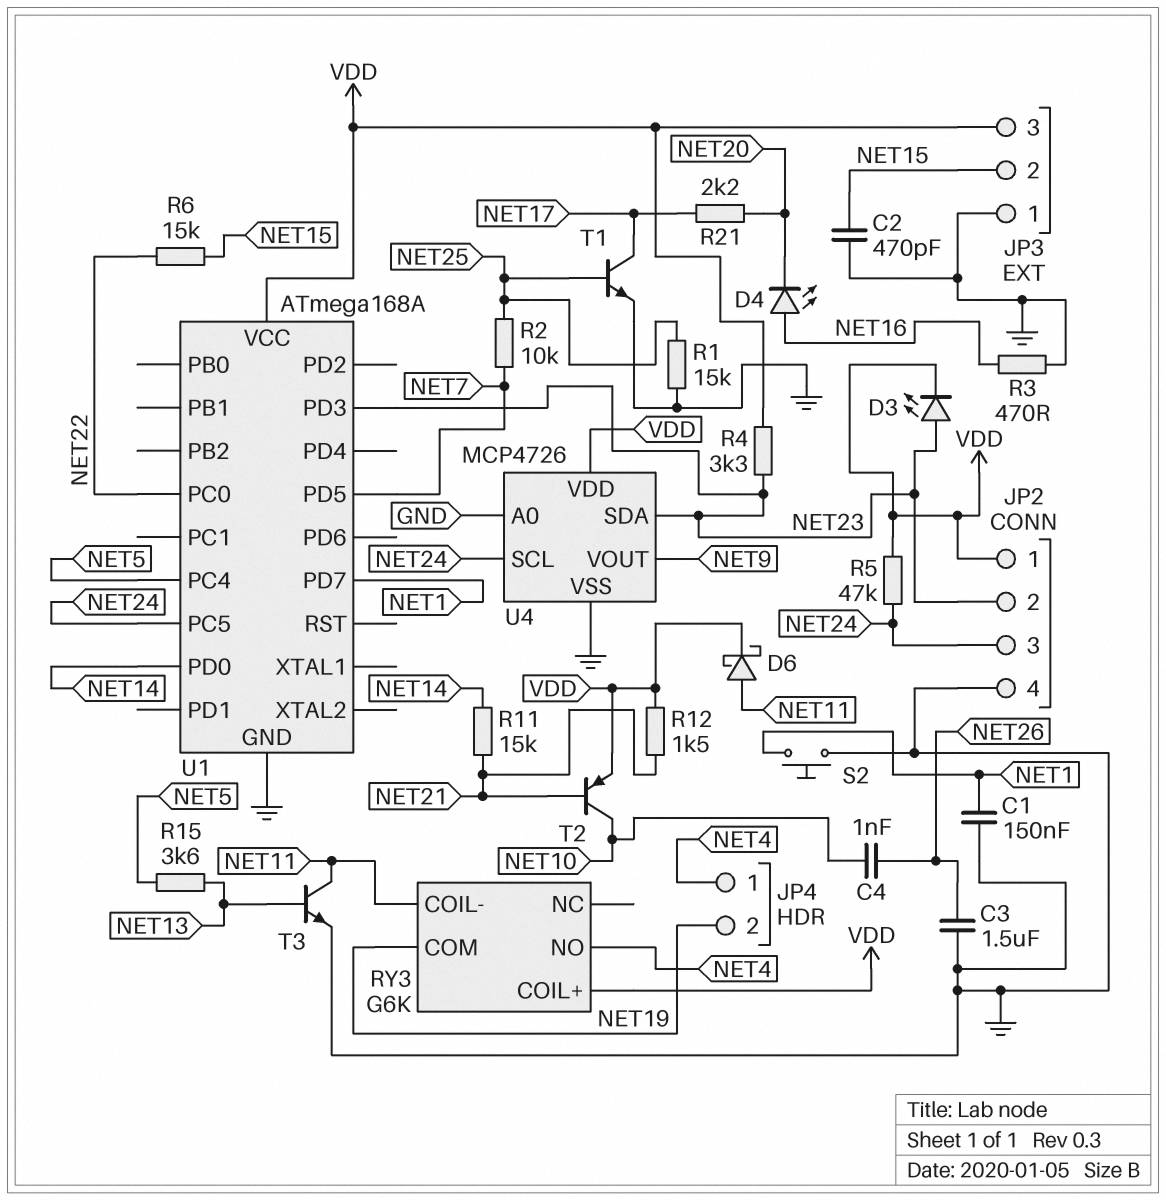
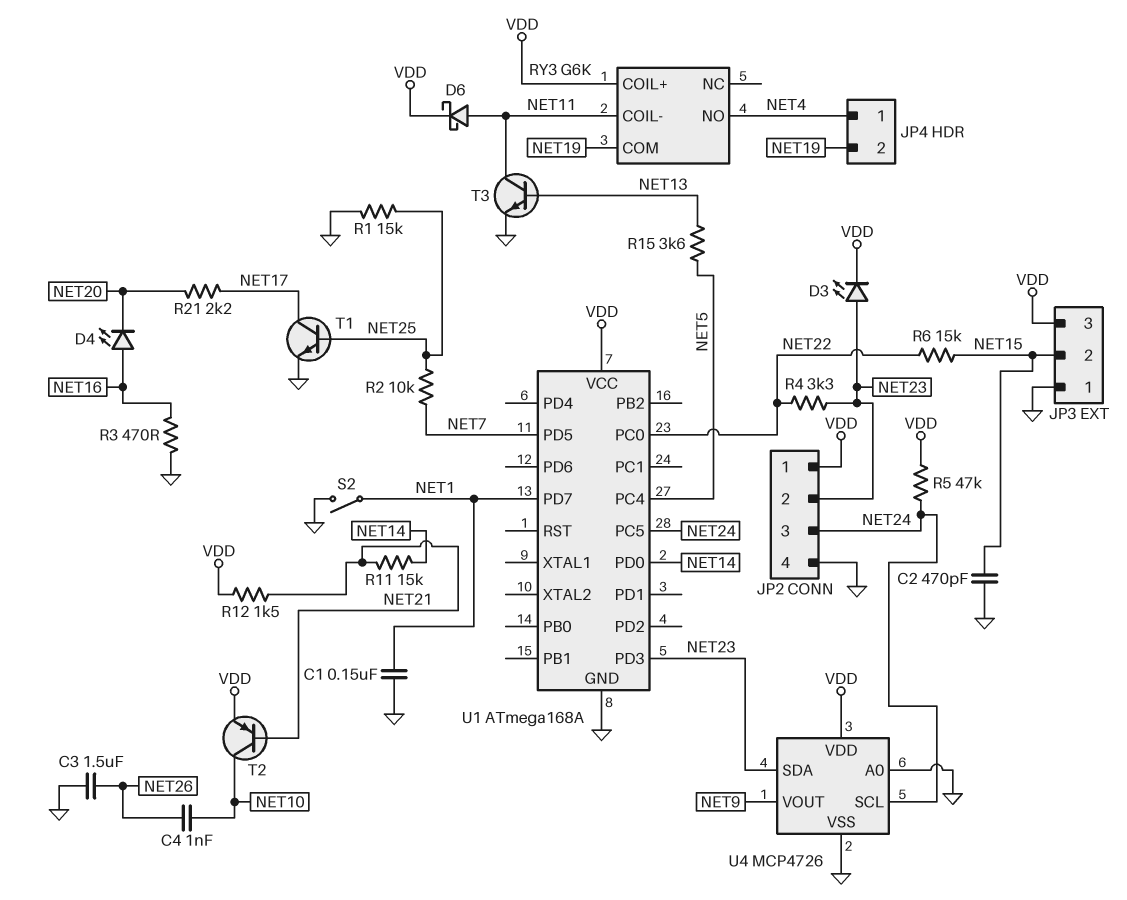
R4: 3.3k (NET23, VDD) -> 3.3k (NET22, NET23)
S2: button (GND, NET1) -> switch (GND, NET1)

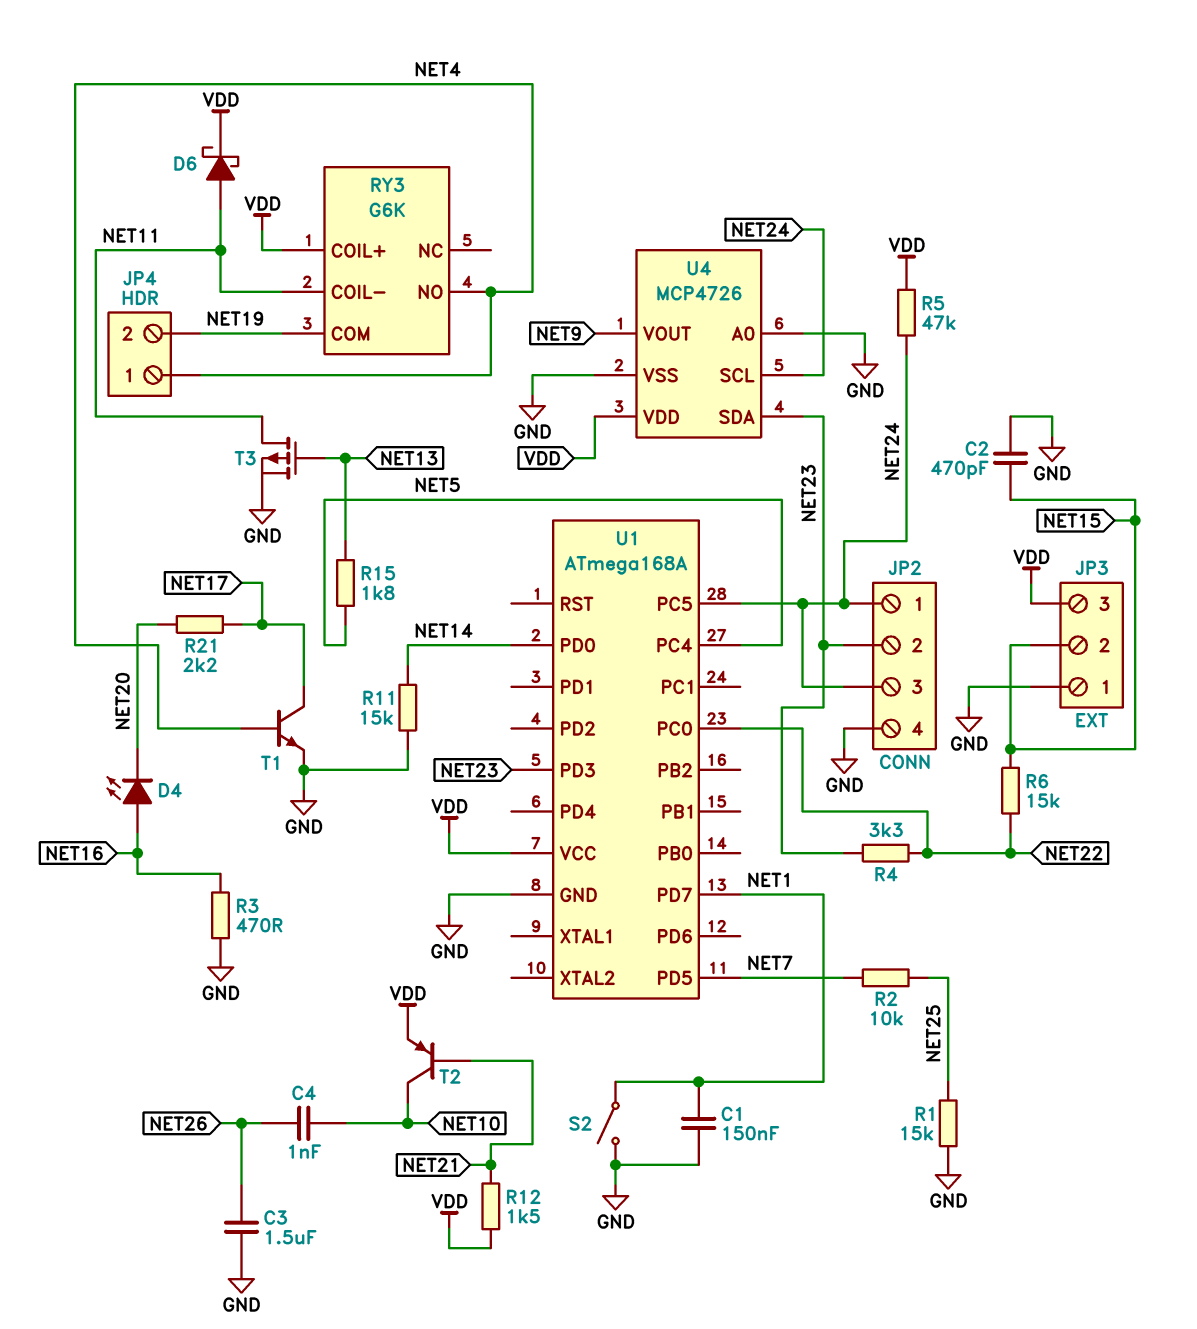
D3: LED (A NET23, K VDD) -> none
JP2 pin 1: VDD -> NET24
R11: 15k (NET14, NET21) -> 15k (GND, NET14)
R15: 3.6k (NET5, NET13) -> 1.8k (NET5, NET13)
T1: NPN (B NET25, C NET17, E GND) -> NPN (B NET4, C NET17, E GND)
T3: NPN (B NET13, C NET11, E GND) -> PMOS (G NET13, D NET11, S GND)

